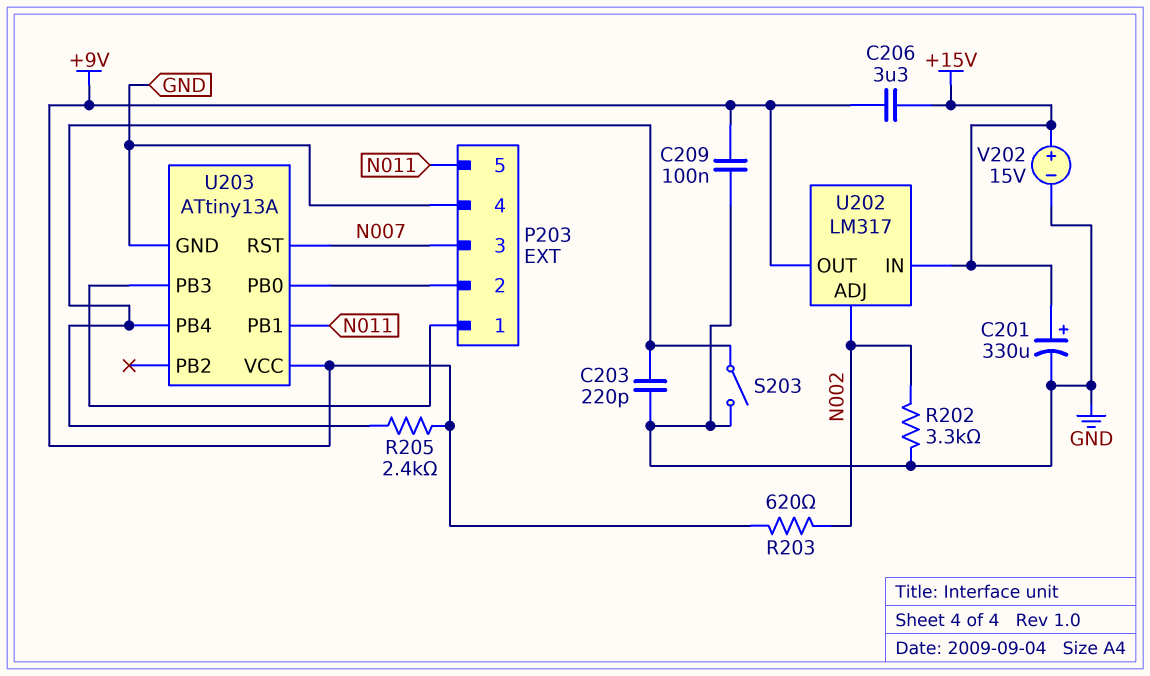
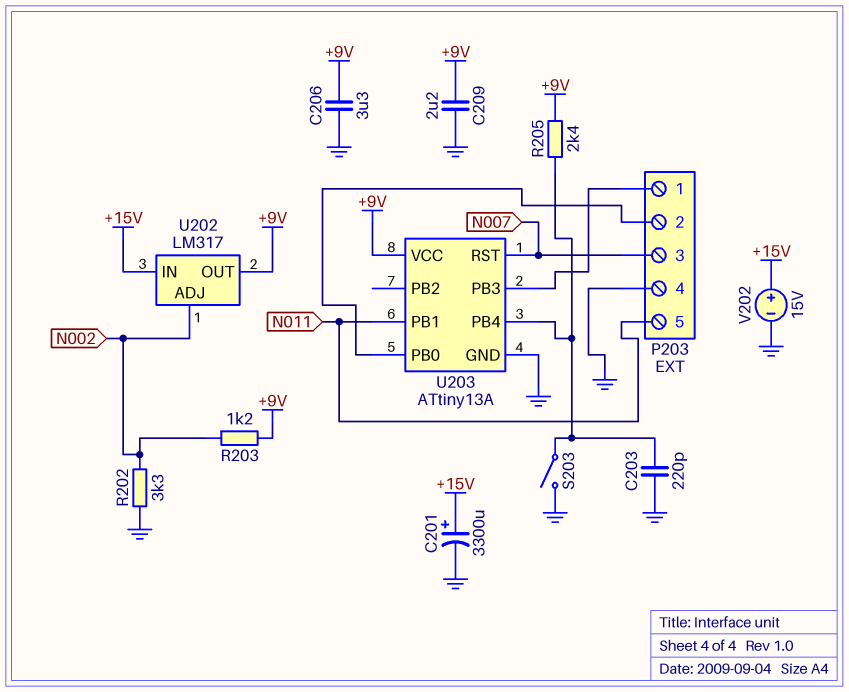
C201: 330uF (plus +15V, minus GND) -> 3300uF (plus +15V, minus GND)
C206: 3.3uF (+9V, +15V) -> 3.3uF (+9V, GND)
C209: 100nF (+9V, GND) -> 2.2uF (+9V, GND)
R203: 620 (+9V, N002) -> 1.2k (+9V, N002)

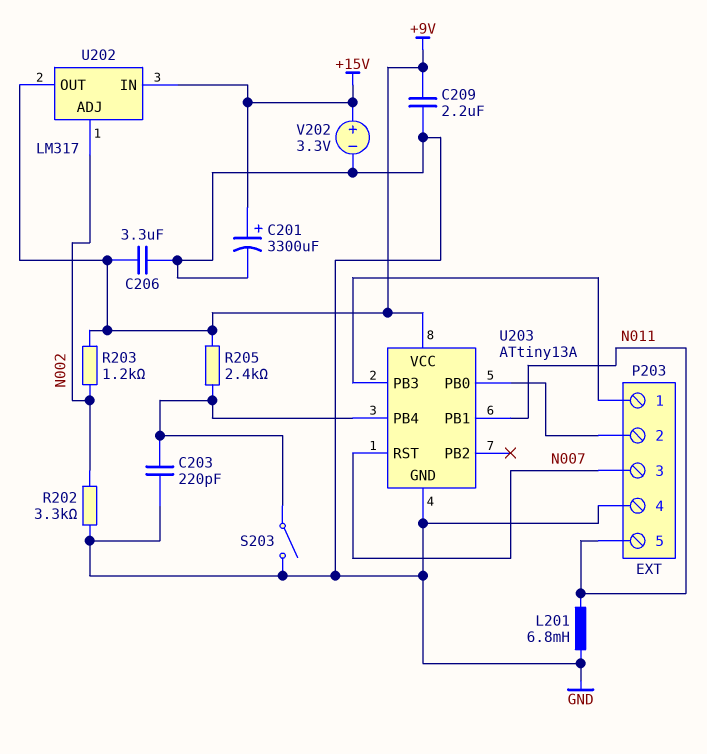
L201: none -> 6.8mH (GND, N011)
V202: 15V (plus +15V, minus GND) -> 3.3V (plus +15V, minus GND)

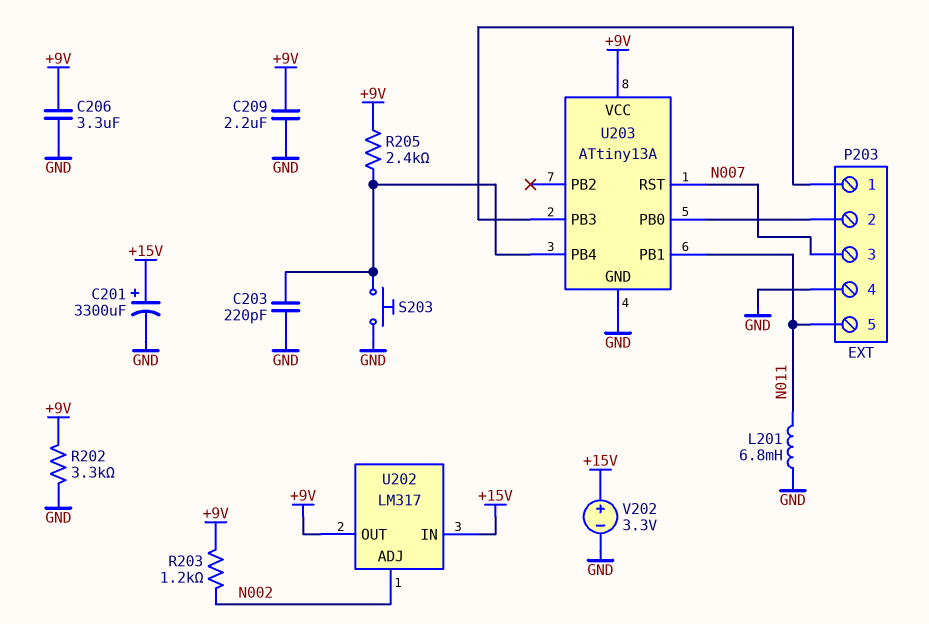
R202: 3.3k (GND, N002) -> 3.3k (+9V, GND)
S203: switch (GND, U203/PB4) -> button (GND, U203/PB4)

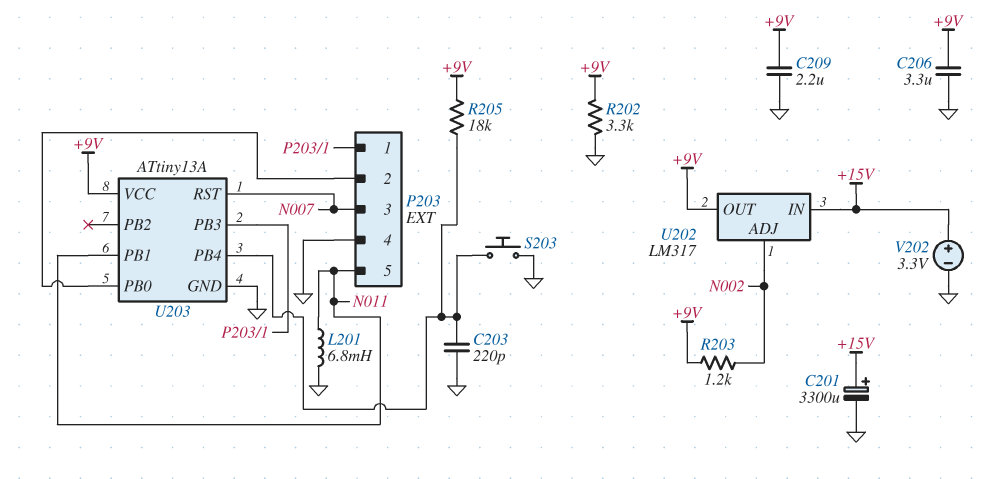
R205: 2.4k (+9V, U203/PB4) -> 18k (+9V, U203/PB4)

